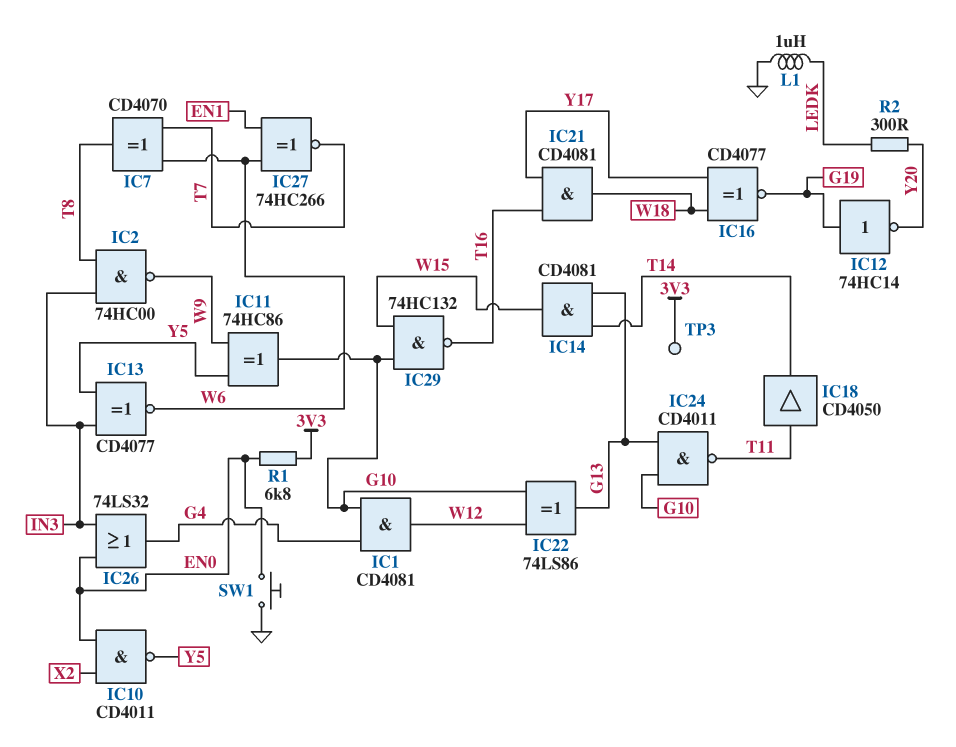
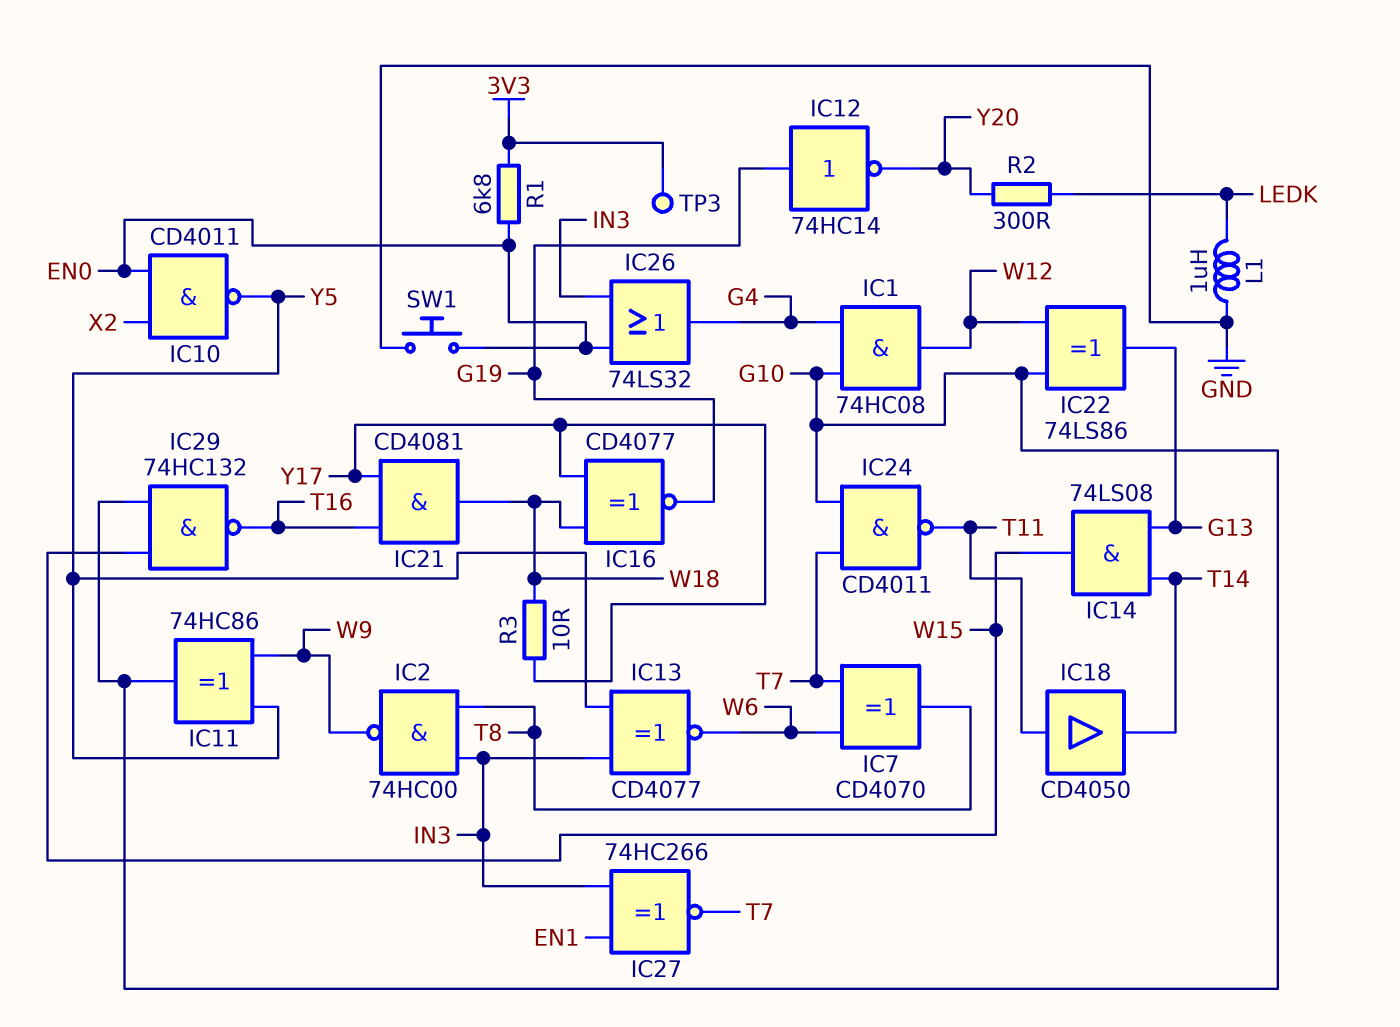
IC1: AND CD4081 (in G4, in G10, out W12) -> AND 74HC08 (in G4, in G10, out W12)
IC14: AND CD4081 (in G13, in T14, out W15) -> AND 74LS08 (in G13, in T14, out W15)
IC24: NAND CD4011 (in G10, in G13, out T11) -> NAND CD4011 (in G10, in T7, out T11)
IC27: XNOR 74HC266 (in EN1, in W6, out T7) -> XNOR 74HC266 (in EN1, in IN3, out T7)
R3: none -> 10 (W18, Y17)

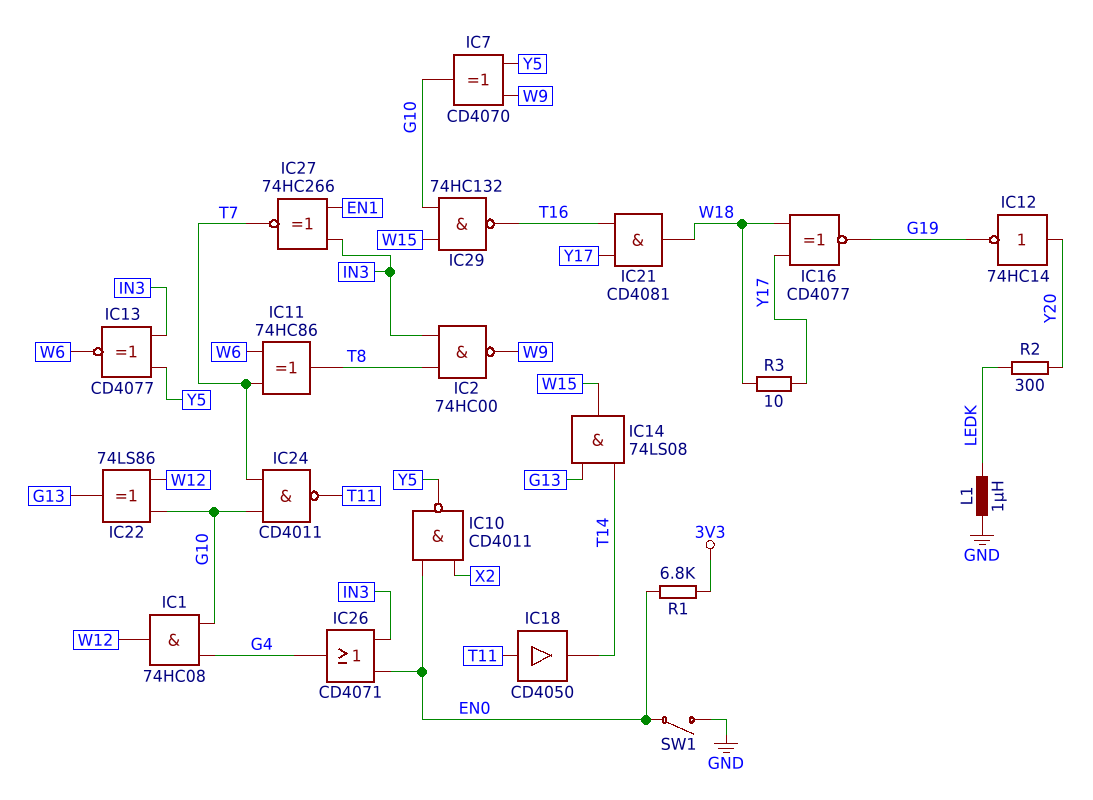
IC7: XOR CD4070 (in T7, in W6, out T8) -> XOR CD4070 (in W9, in Y5, out G10)
IC11: XOR 74HC86 (in W9, in Y5, out G10) -> XOR 74HC86 (in T7, in W6, out T8)
IC12: NOT 74HC14 (in G19, out Y20) -> NOT 74HC14 (in Y20, out G19)
IC26: OR 74LS32 (in EN0, in IN3, out G4) -> OR CD4071 (in EN0, in IN3, out G4)
SW1: button (EN0, GND) -> switch (EN0, GND)
TP3: test point (3V3) -> none

